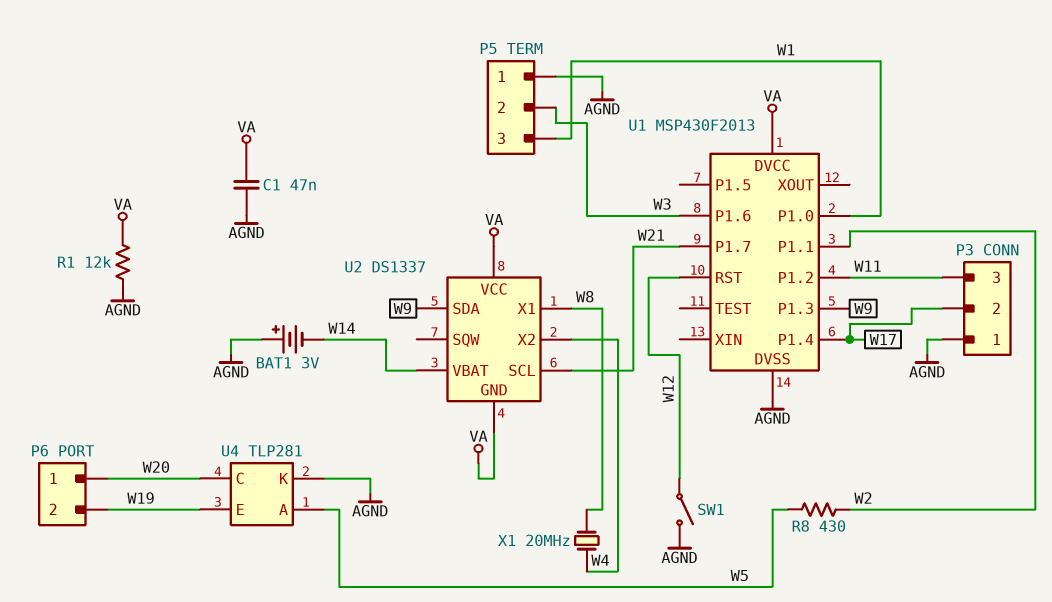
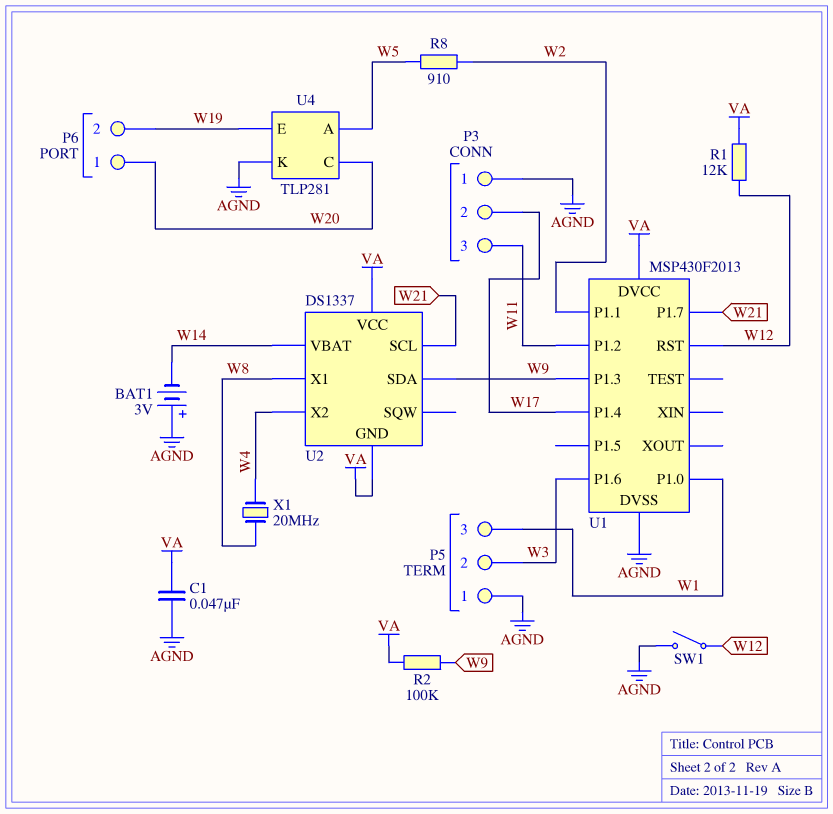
R1: 12k (AGND, VA) -> 12k (VA, W12)
R2: none -> 100k (VA, W9)
R8: 430 (W2, W5) -> 910 (W2, W5)

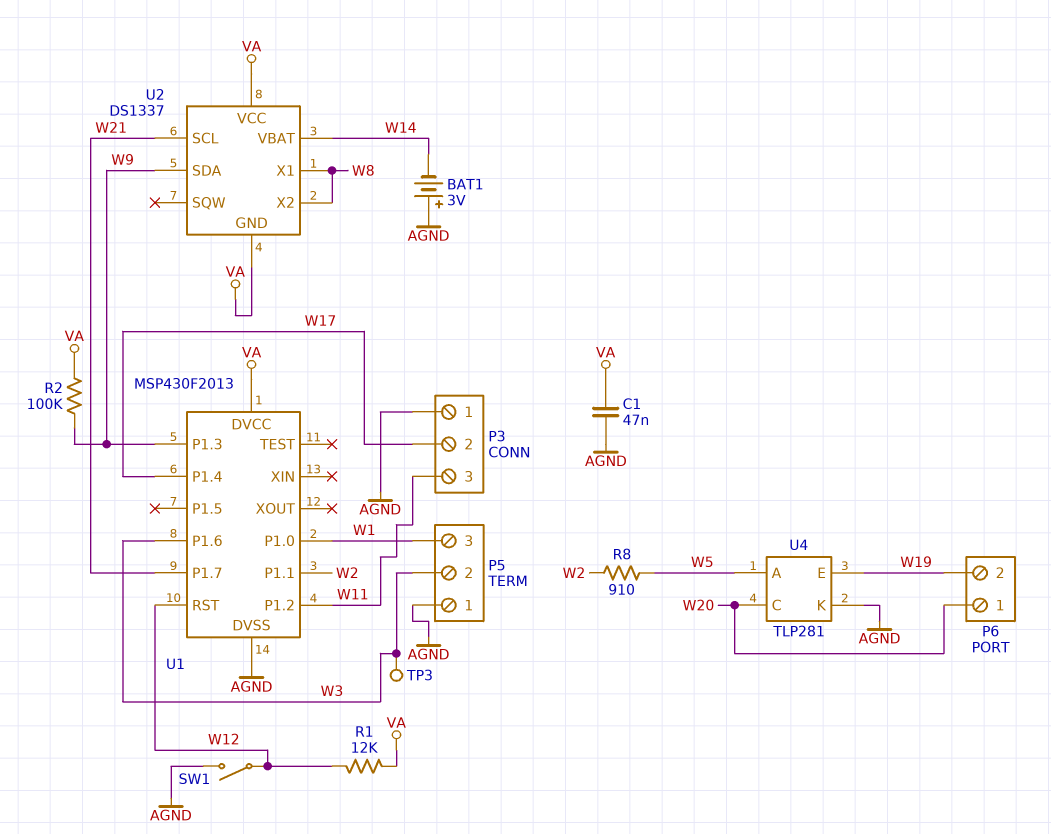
TP3: none -> test point (W3)
U2 pin X2: W4 -> W8
X1: 20MHz (W4, W8) -> none

